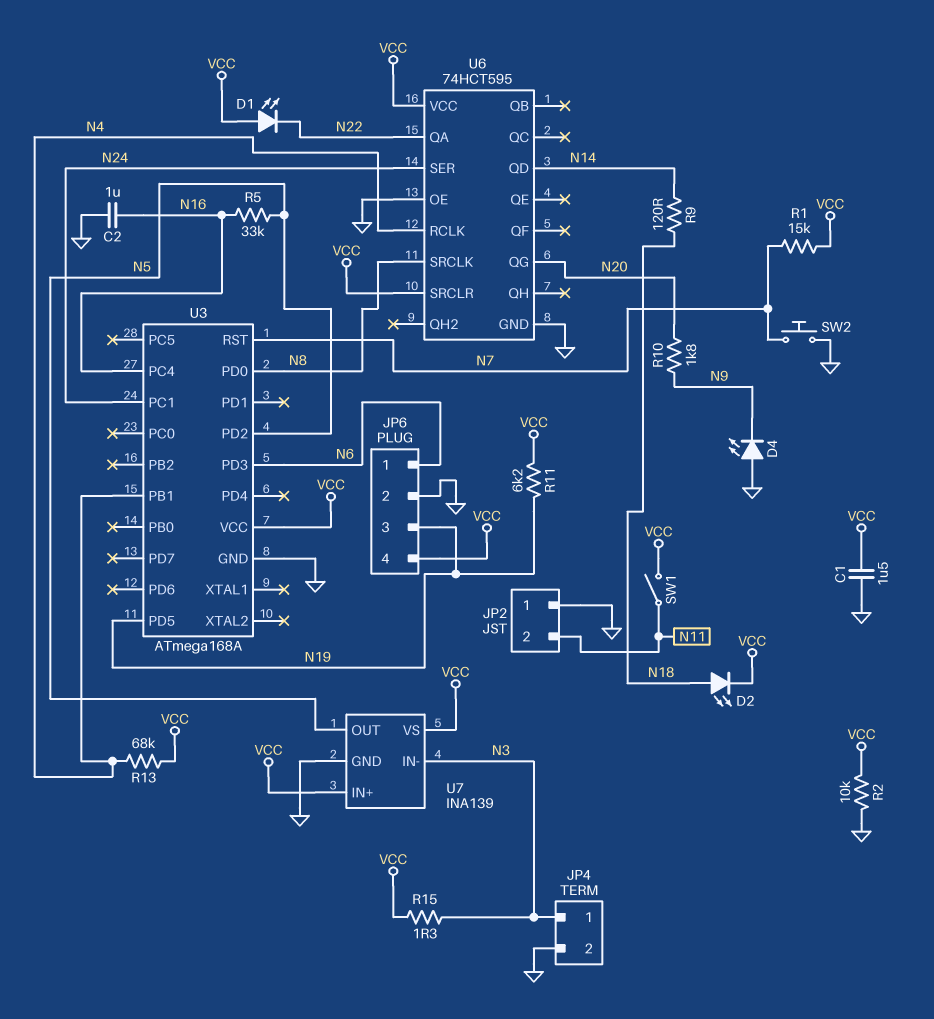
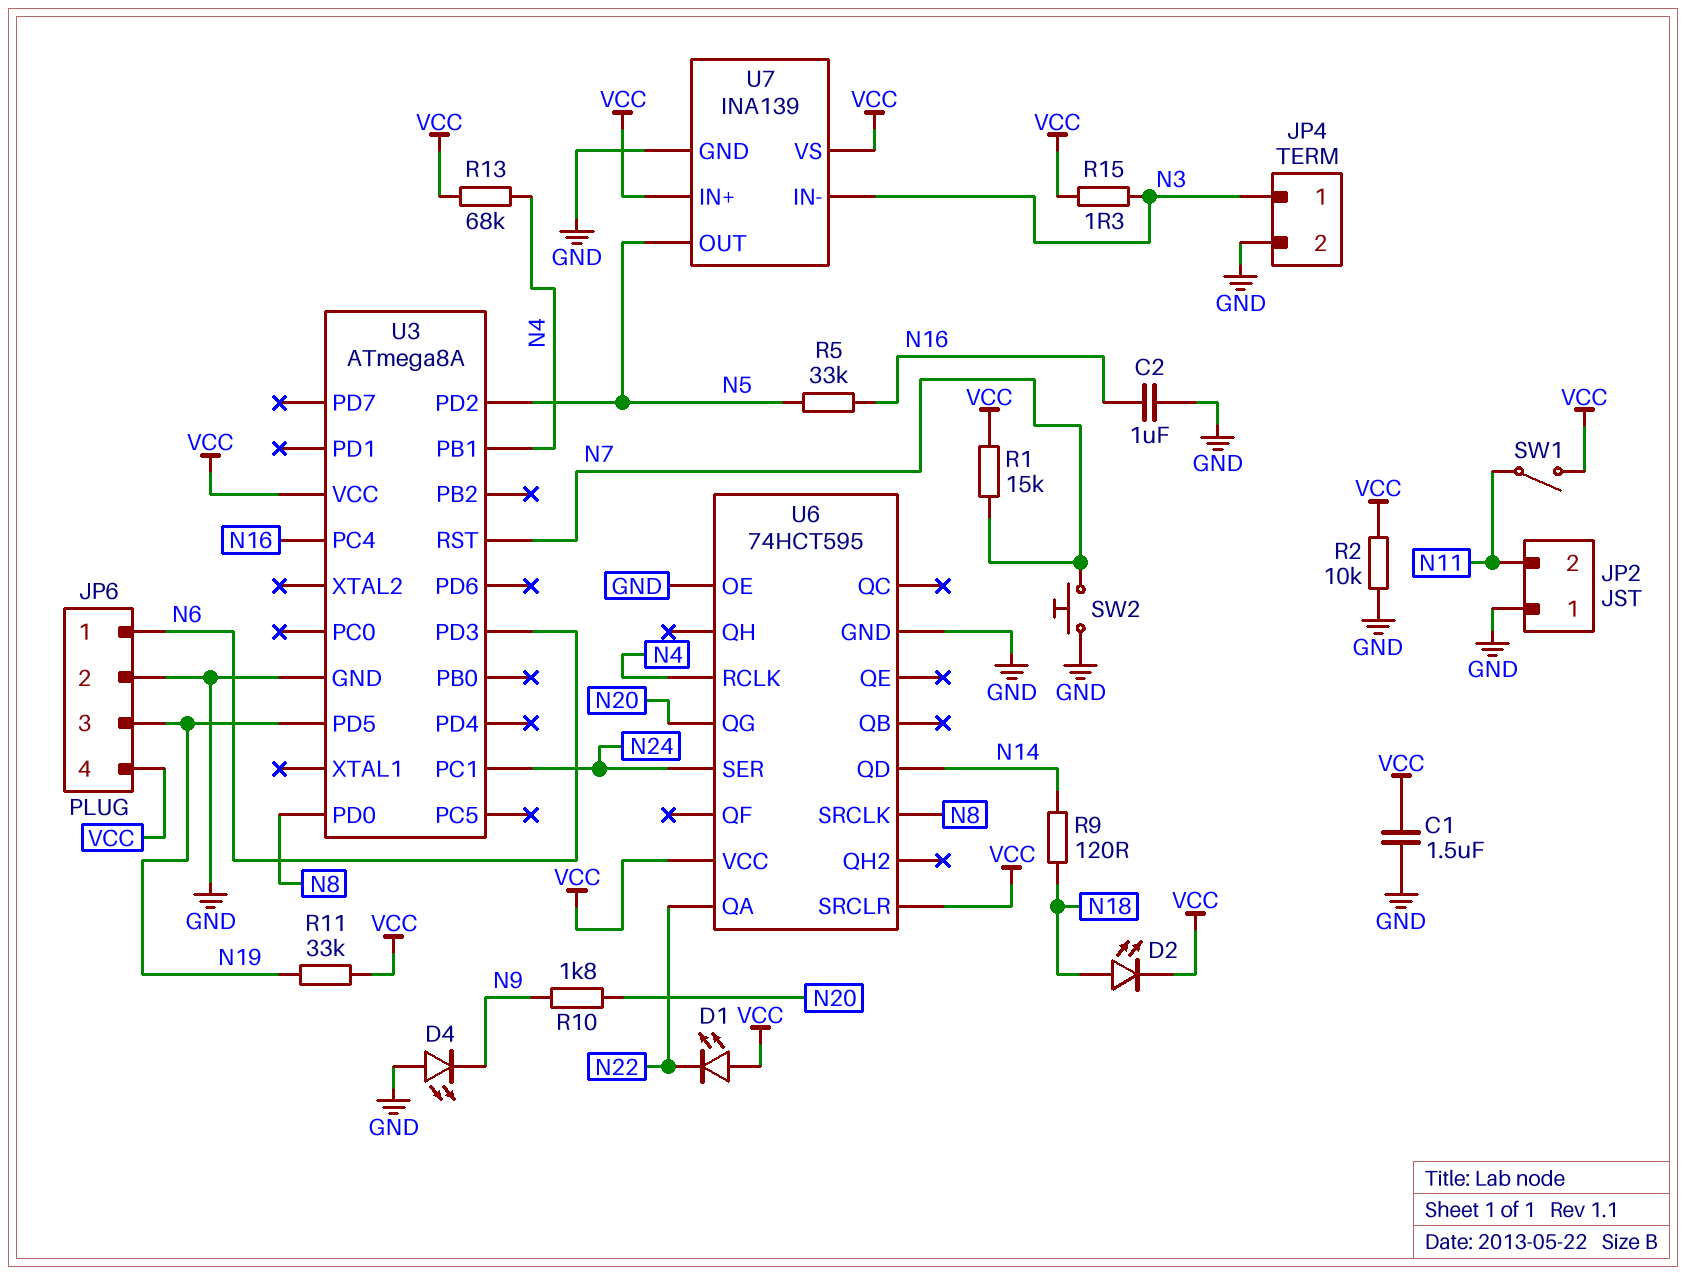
R11: 6.2k (N19, VCC) -> 33k (N19, VCC)
U3: ATmega168A -> ATmega8A

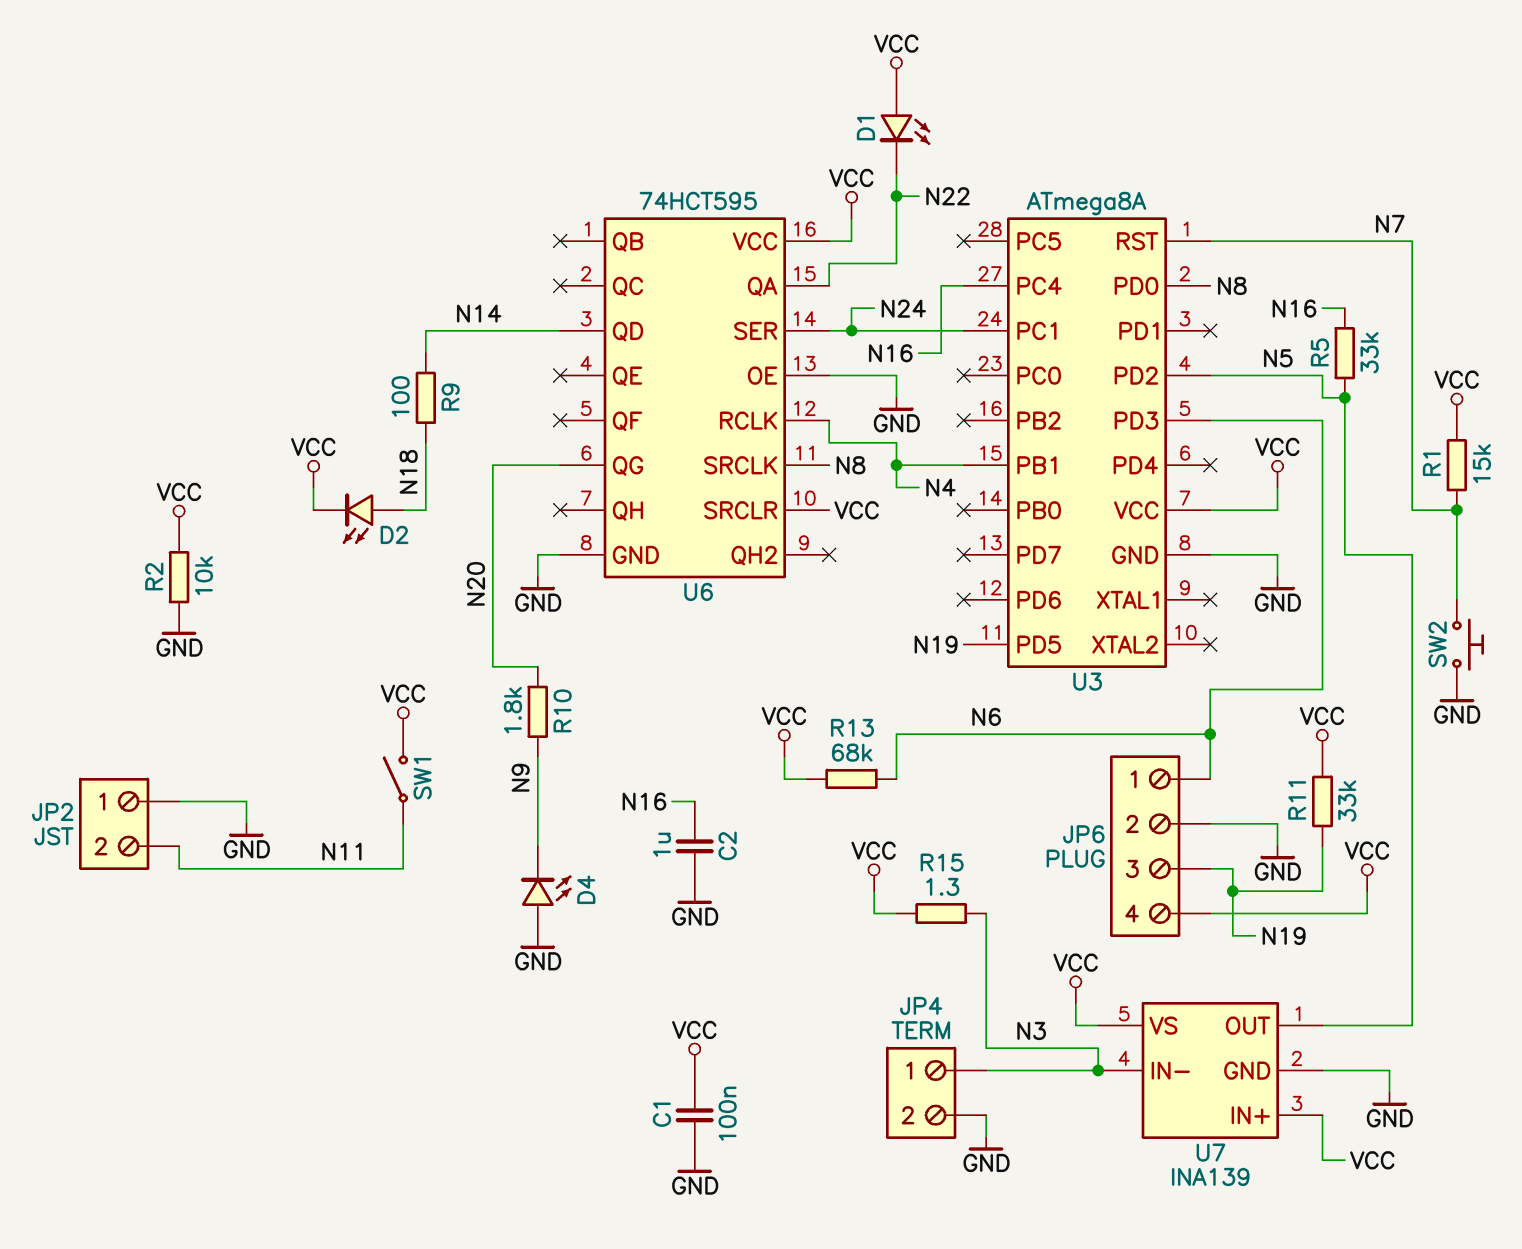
C1: 1.5uF (GND, VCC) -> 100nF (GND, VCC)
R9: 120 (N14, N18) -> 100 (N14, N18)
R13: 68k (N4, VCC) -> 68k (N6, VCC)

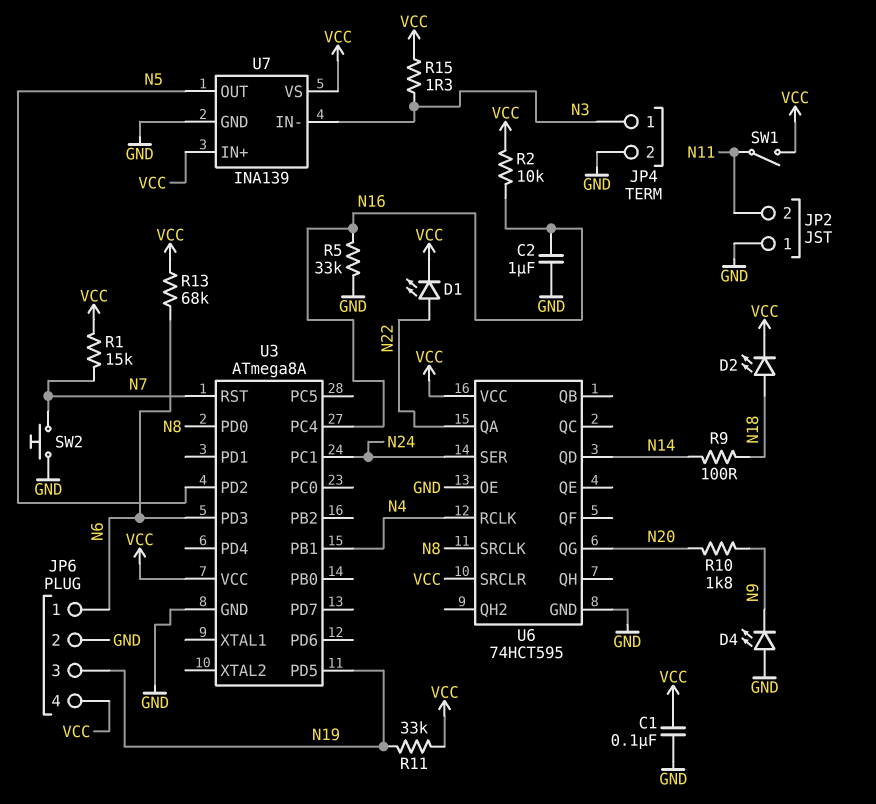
D1: LED (A VCC, K N22) -> LED (A N22, K VCC)
R2: 10k (GND, VCC) -> 10k (N16, VCC)
R5: 33k (N5, N16) -> 33k (GND, N16)

